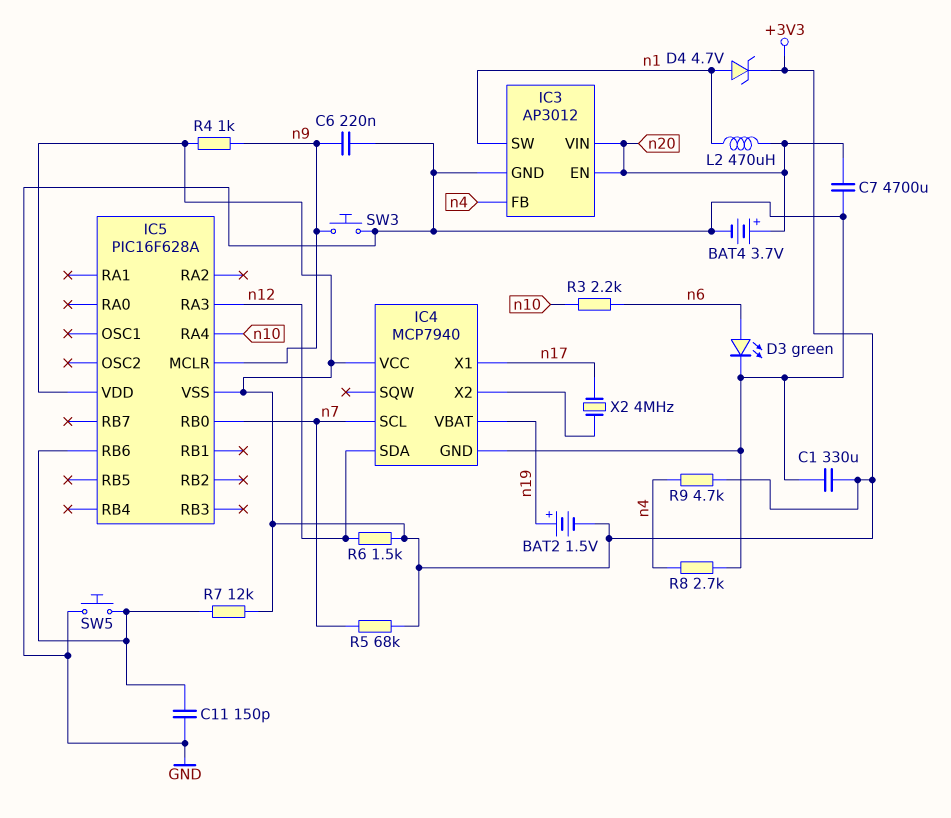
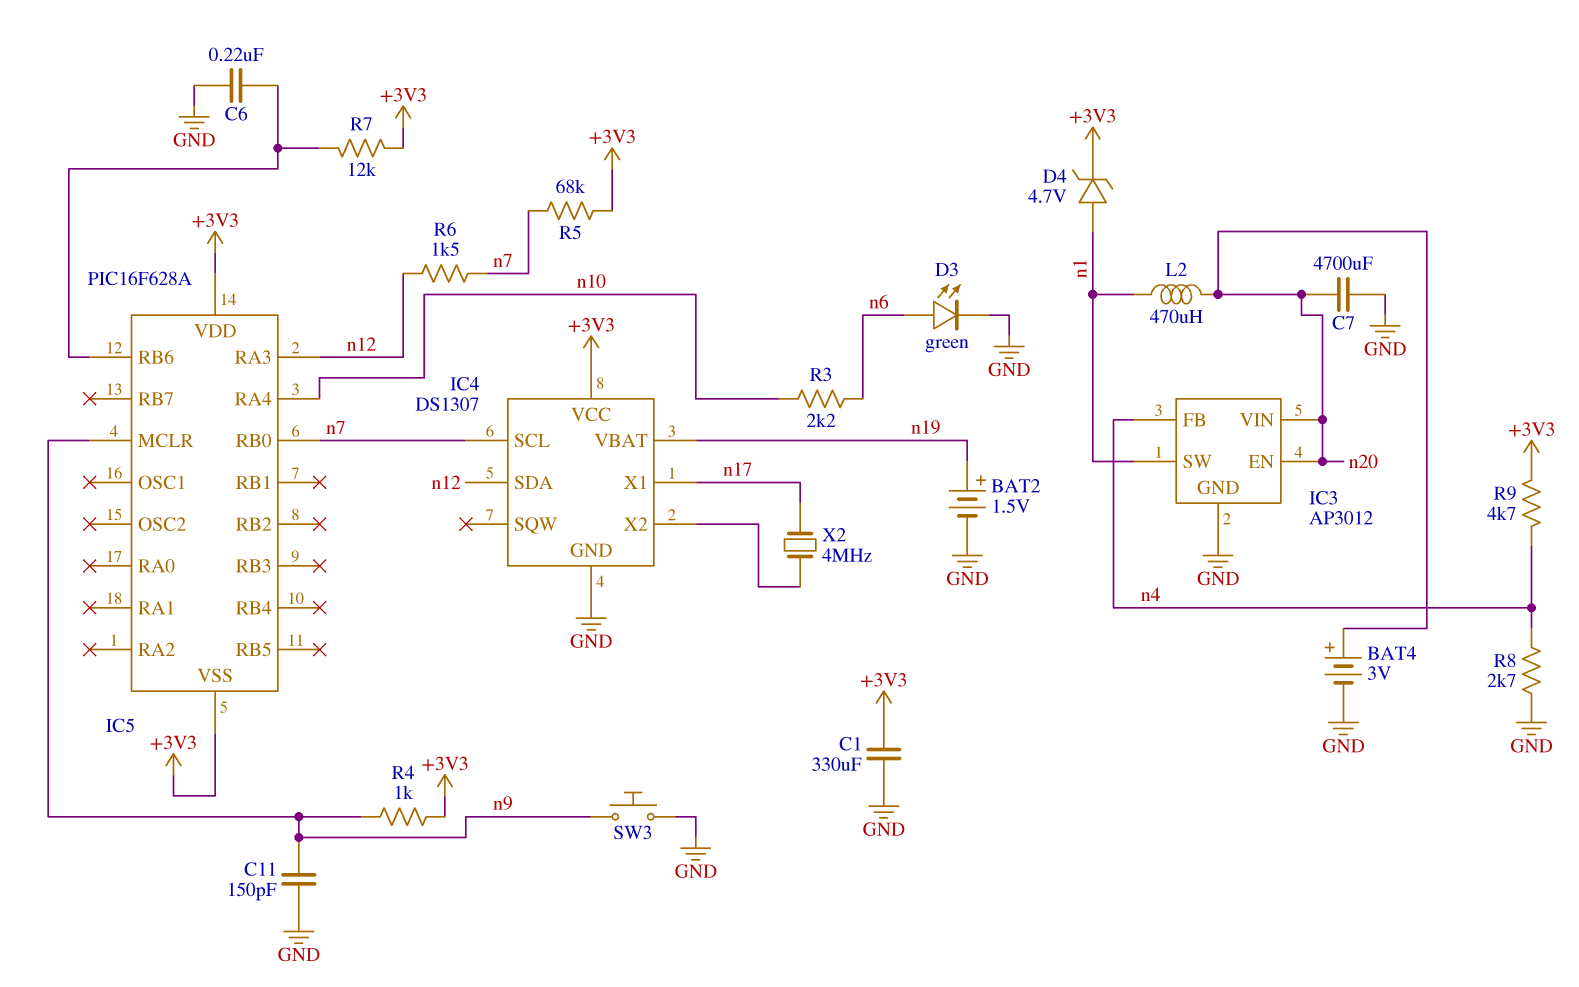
BAT2: 1.5V (plus n19, minus +3V3) -> 1.5V (plus n19, minus GND)
BAT4: 3.7V (plus n20, minus GND) -> 3V (plus n20, minus GND)
C6: 220nF (GND, n9) -> 220nF (GND, IC5/RB6)
C11: 150pF (GND, IC5/RB6) -> 150pF (GND, n9)
IC4: MCP7940 -> DS1307
R6: 1.5k (+3V3, n12) -> 1.5k (n7, n12)
SW5: button (GND, IC5/RB6) -> none

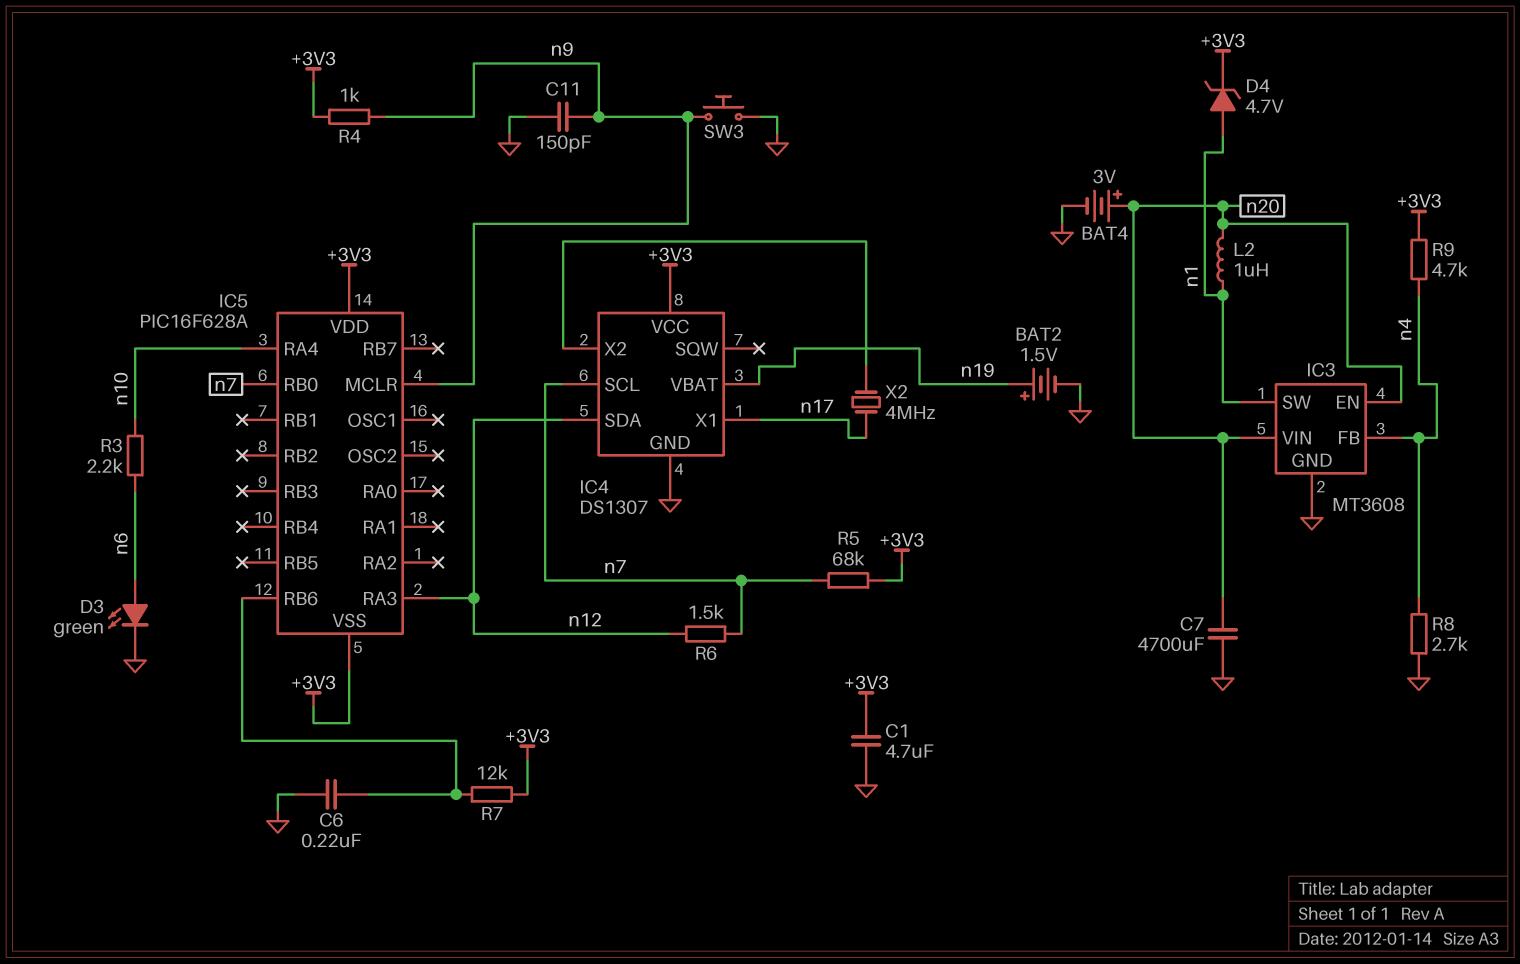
C1: 330uF (+3V3, GND) -> 4.7uF (+3V3, GND)
IC3: AP3012 -> MT3608
L2: 470uH (n1, n20) -> 1uH (n1, n20)

